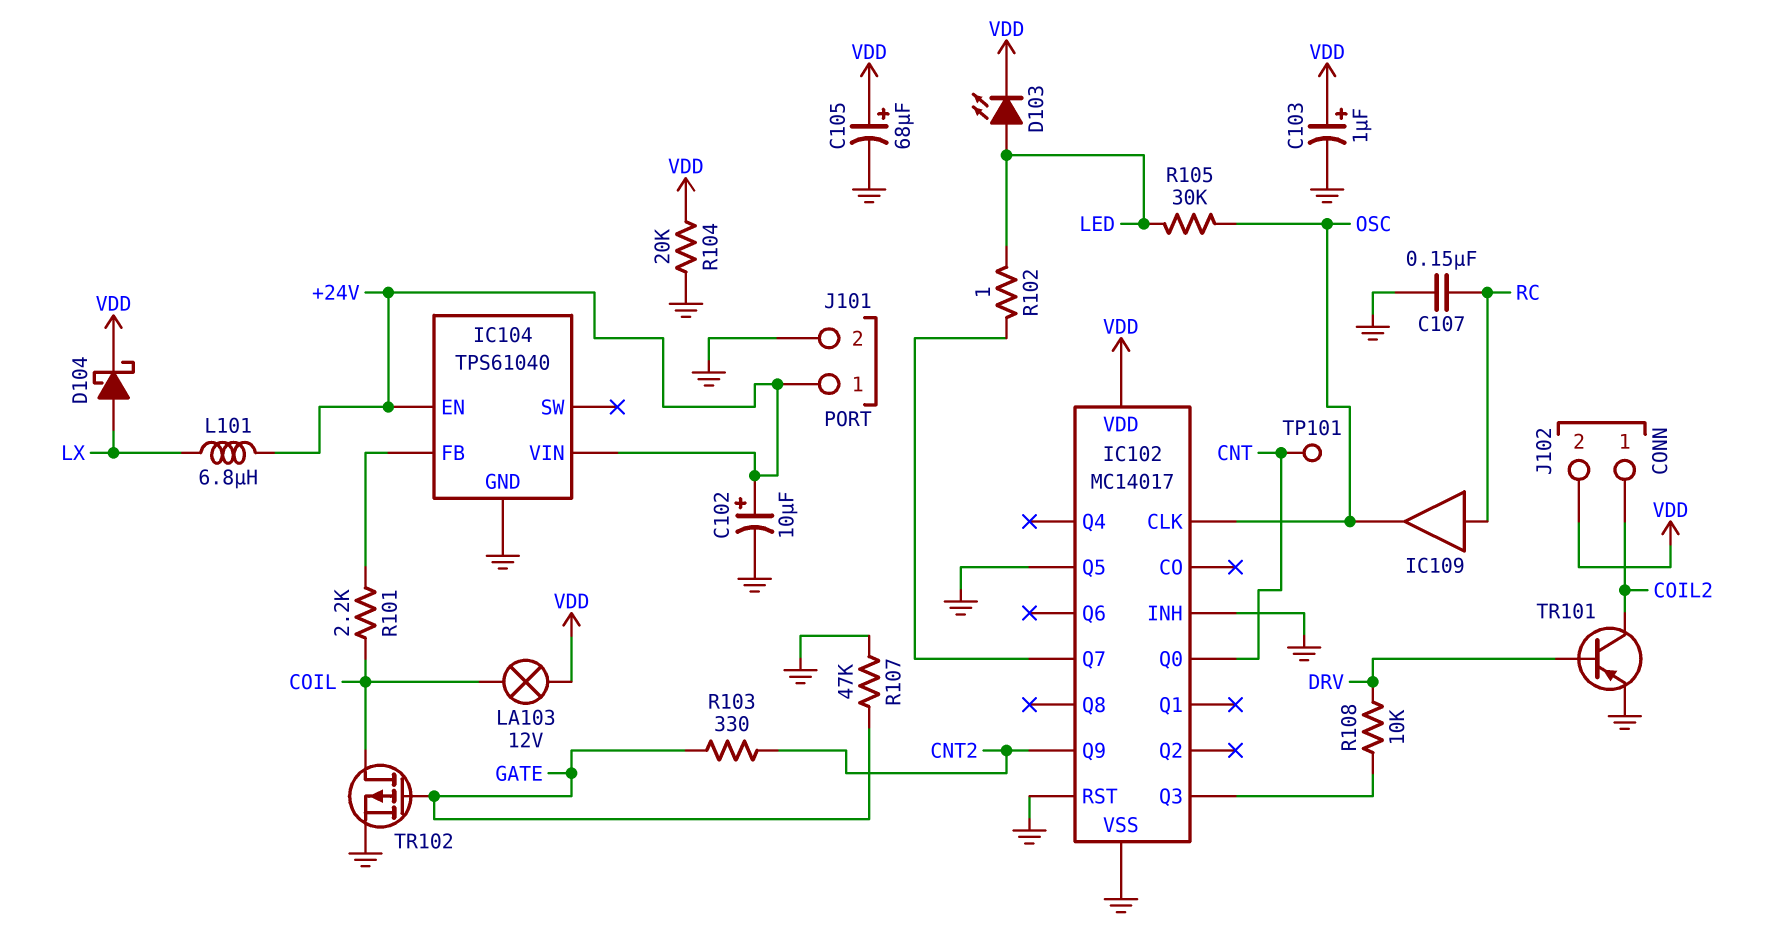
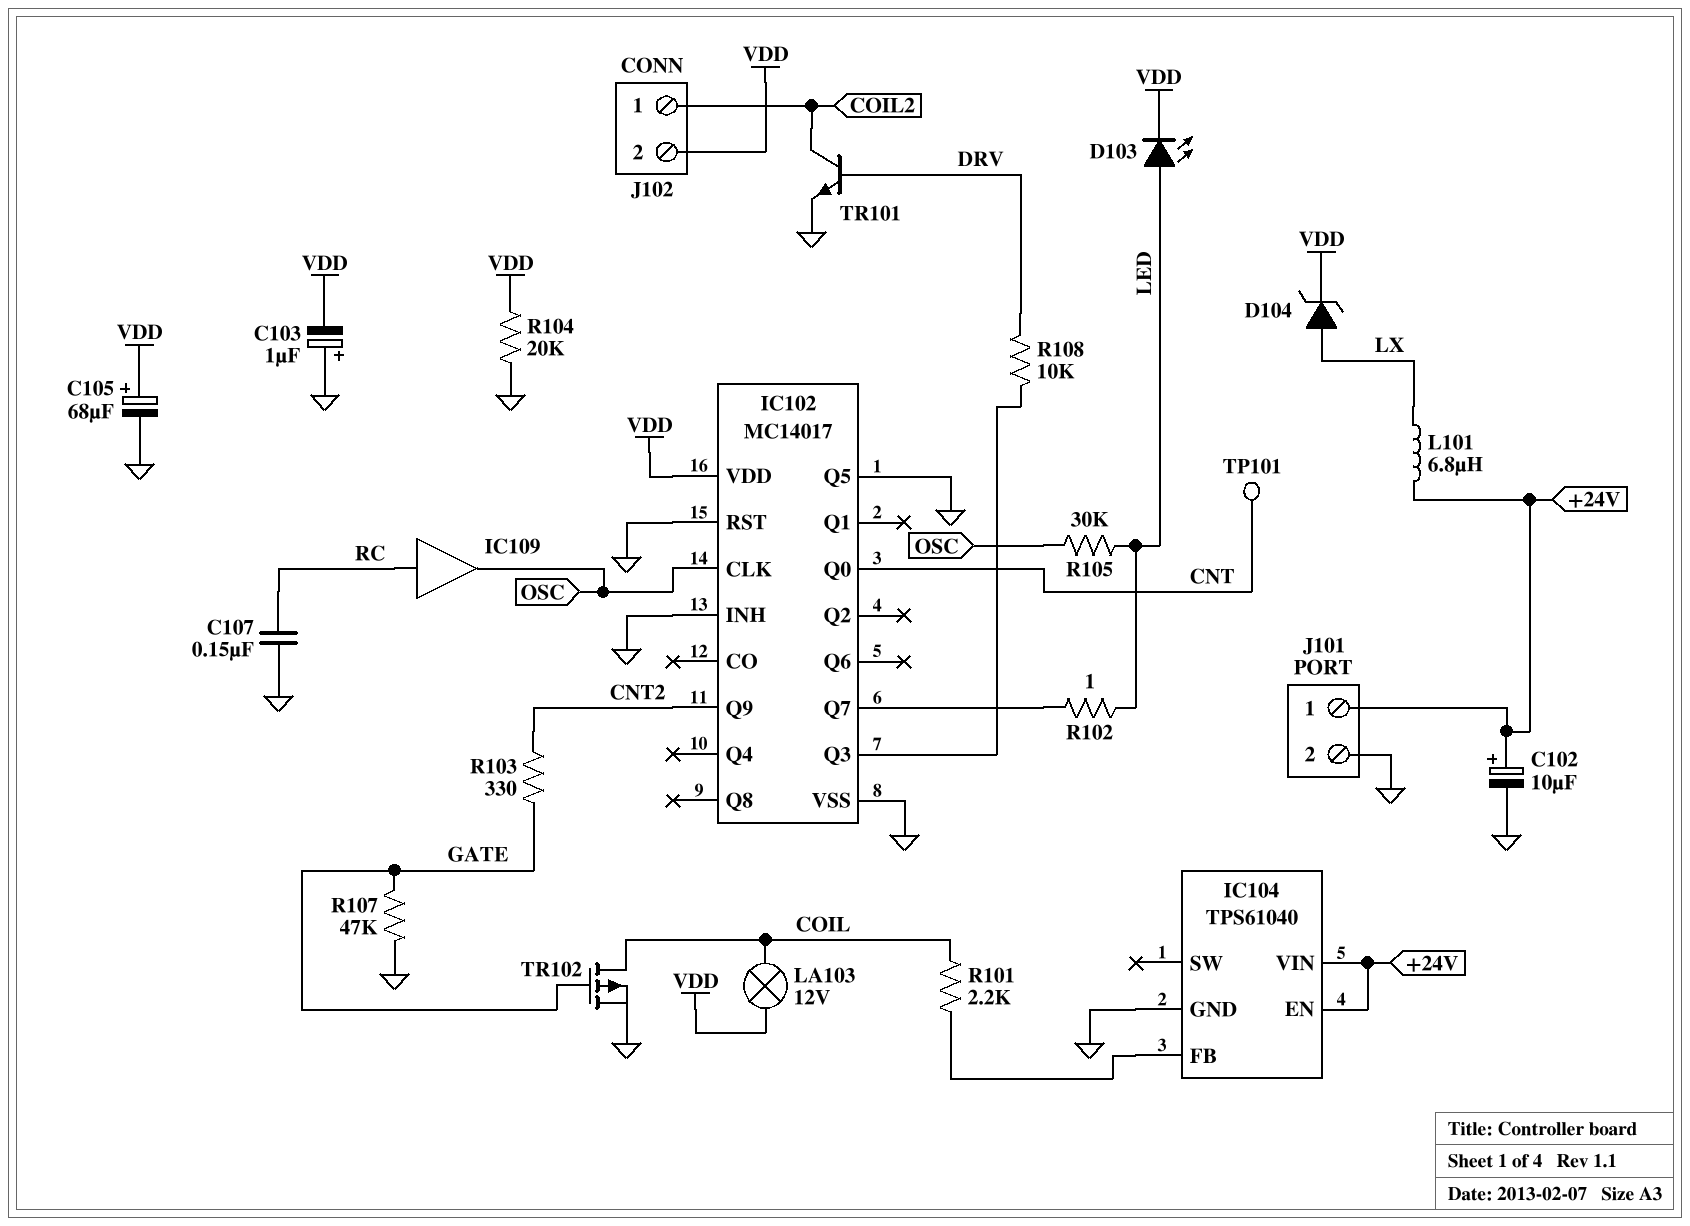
C103: 1uF (plus VDD, minus GND) -> 1uF (plus GND, minus VDD)
D104: schottky (A LX, K VDD) -> zener (A LX, K VDD)
TR101: PNP (B DRV, C COIL2, E GND) -> NPN (B DRV, C COIL2, E GND)

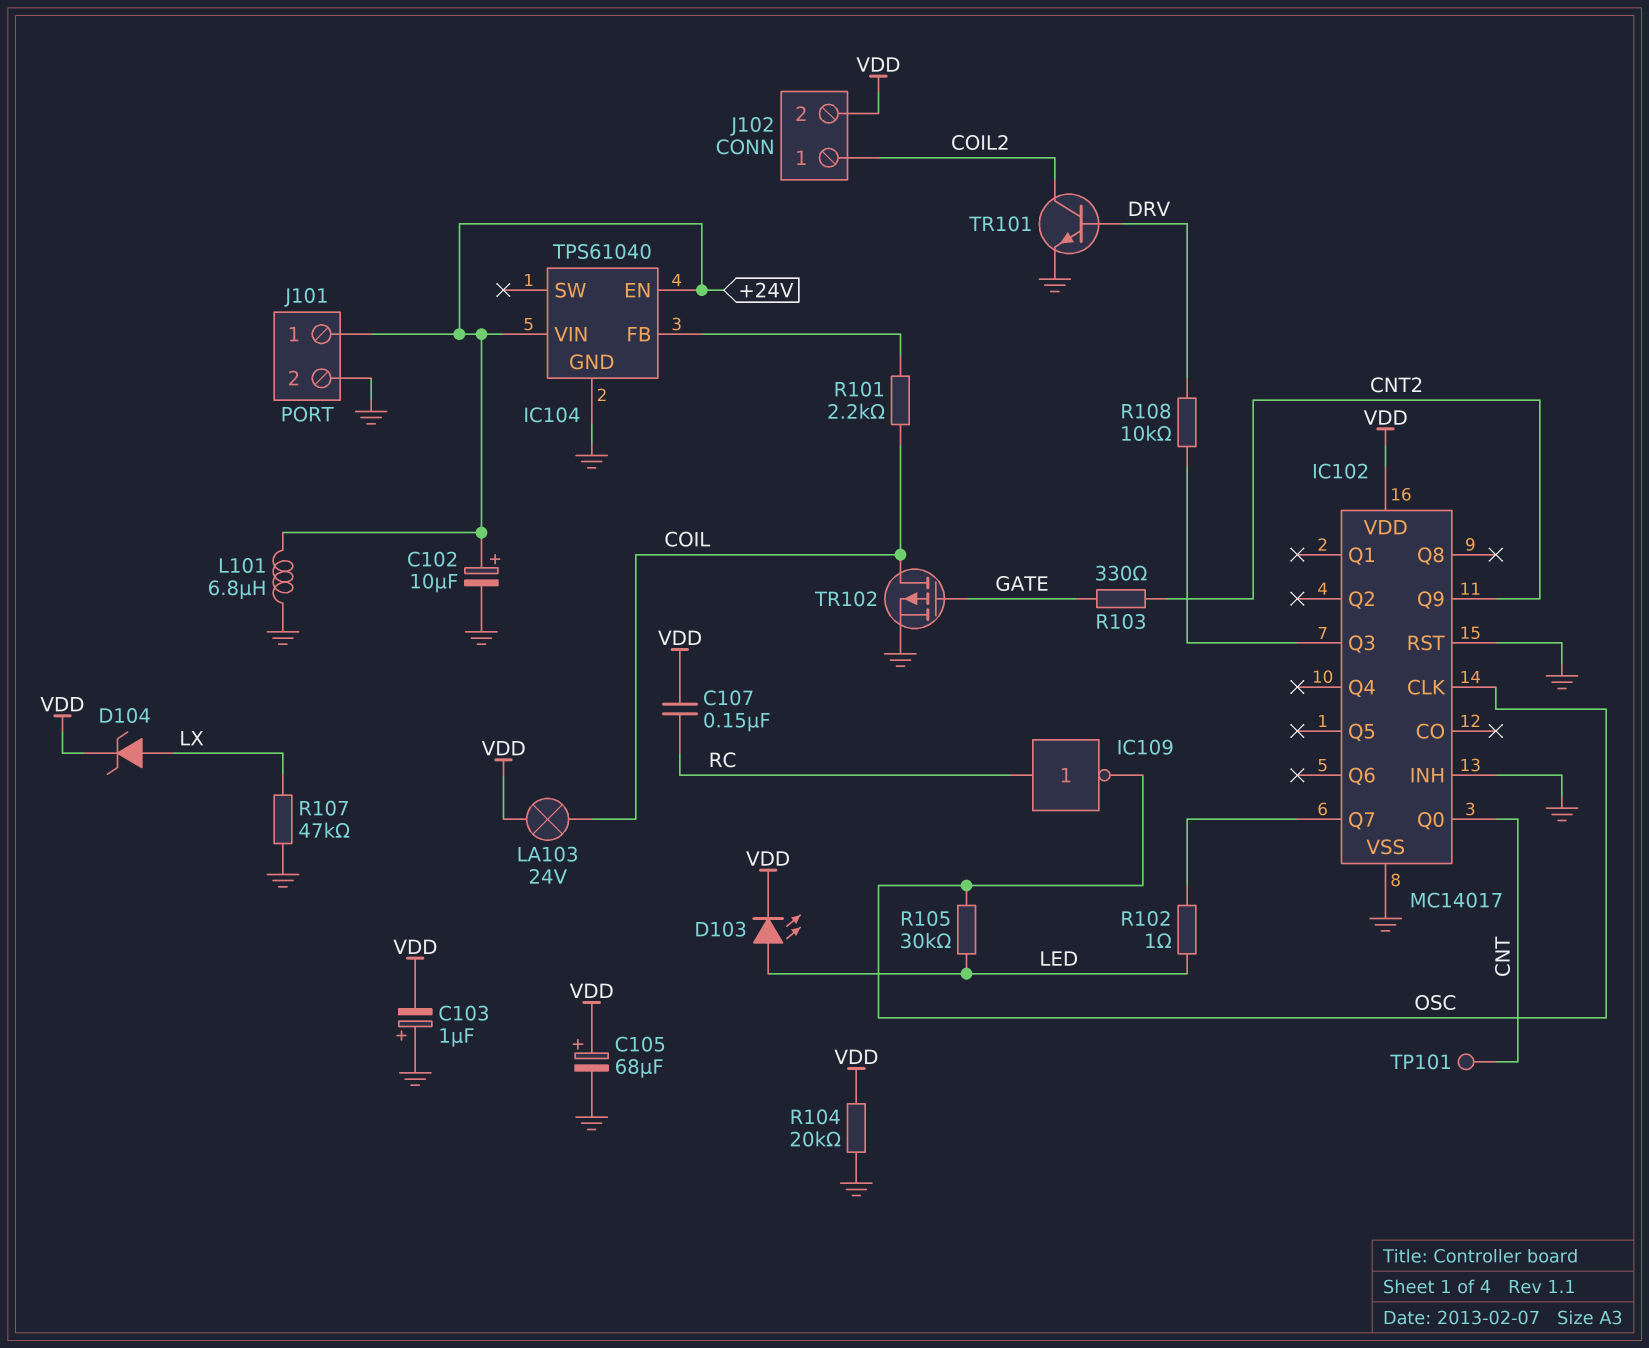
C107: 150nF (GND, RC) -> 150nF (RC, VDD)
IC102 pin Q5: GND -> none
IC109: buffer (in RC, out OSC) -> NOT (in RC, out OSC)
L101: 6.8uH (+24V, LX) -> 6.8uH (+24V, GND)
LA103: lamp 12V (COIL, VDD) -> lamp 24V (COIL, VDD)
R107: 47k (GATE, GND) -> 47k (GND, LX)

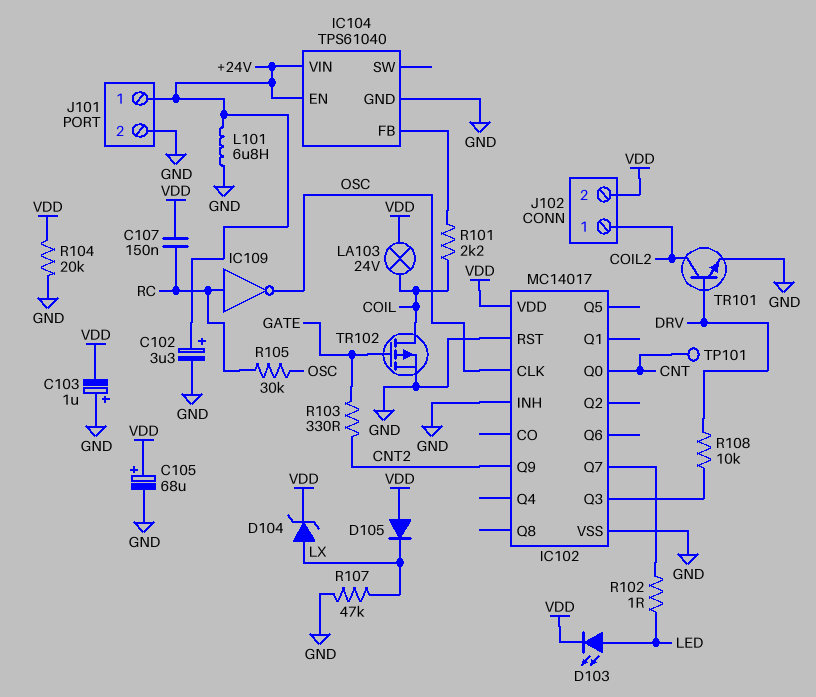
C102: 10uF (plus +24V, minus GND) -> 3.3uF (plus +24V, minus GND)
D105: none -> diode (A VDD, K LX)
R105: 30k (LED, OSC) -> 30k (OSC, RC)

